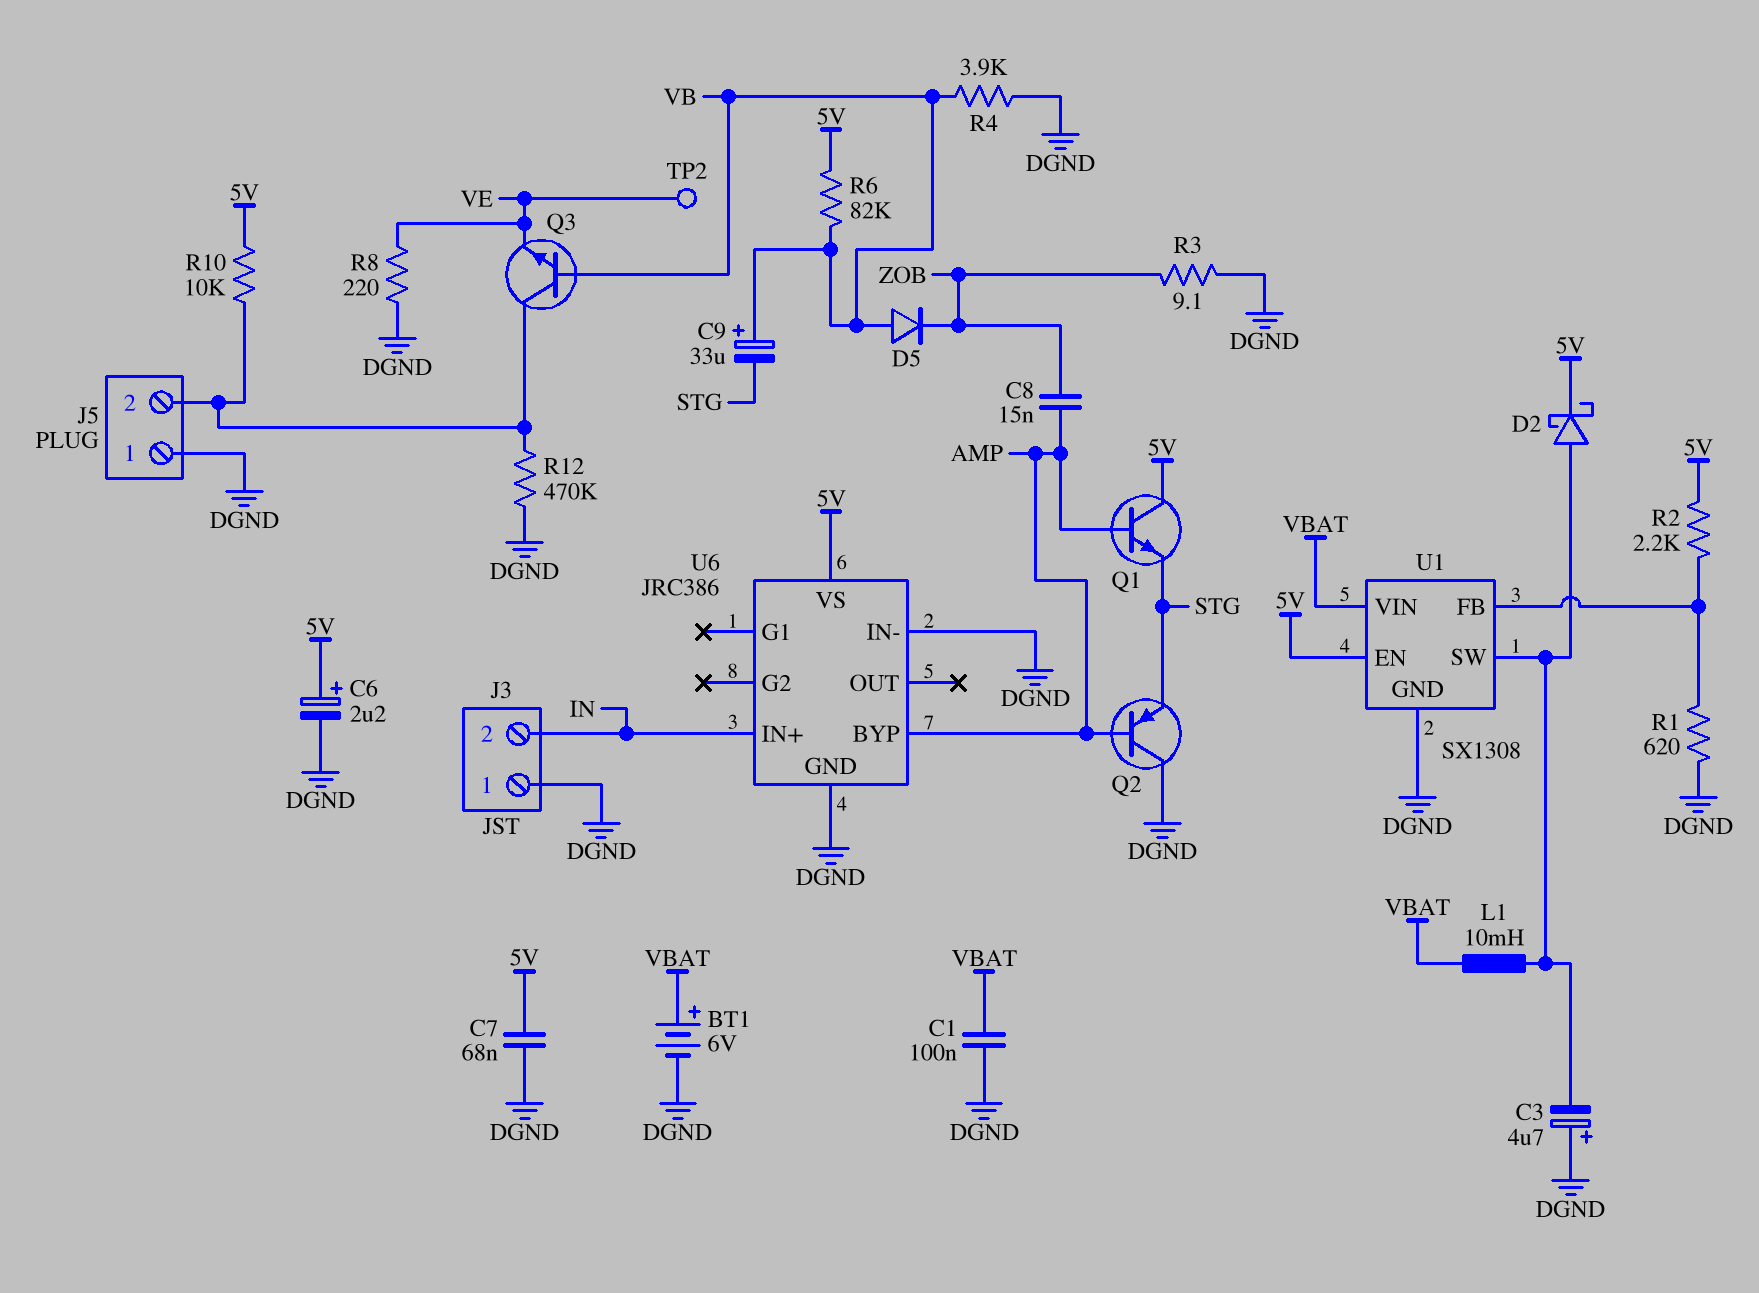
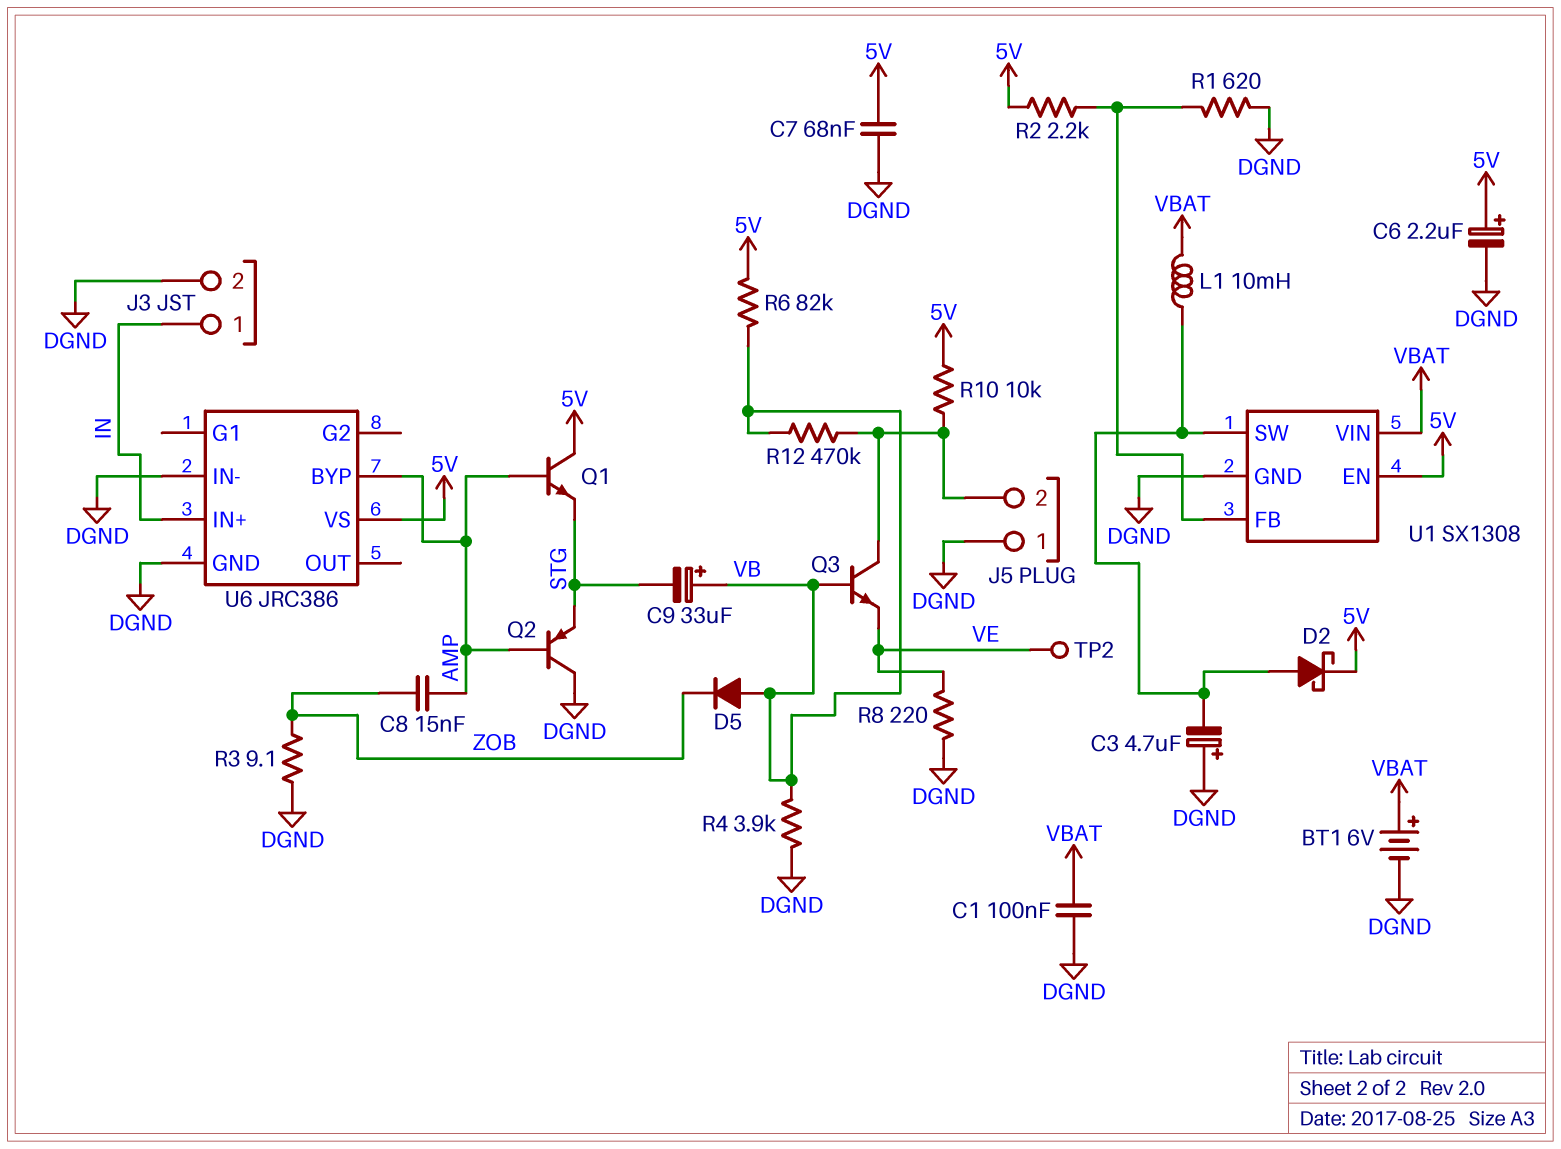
J3 pin 1: DGND -> IN
J3 pin 2: IN -> DGND
R12: 470k (DGND, J5/2) -> 470k (J5/2, VB)

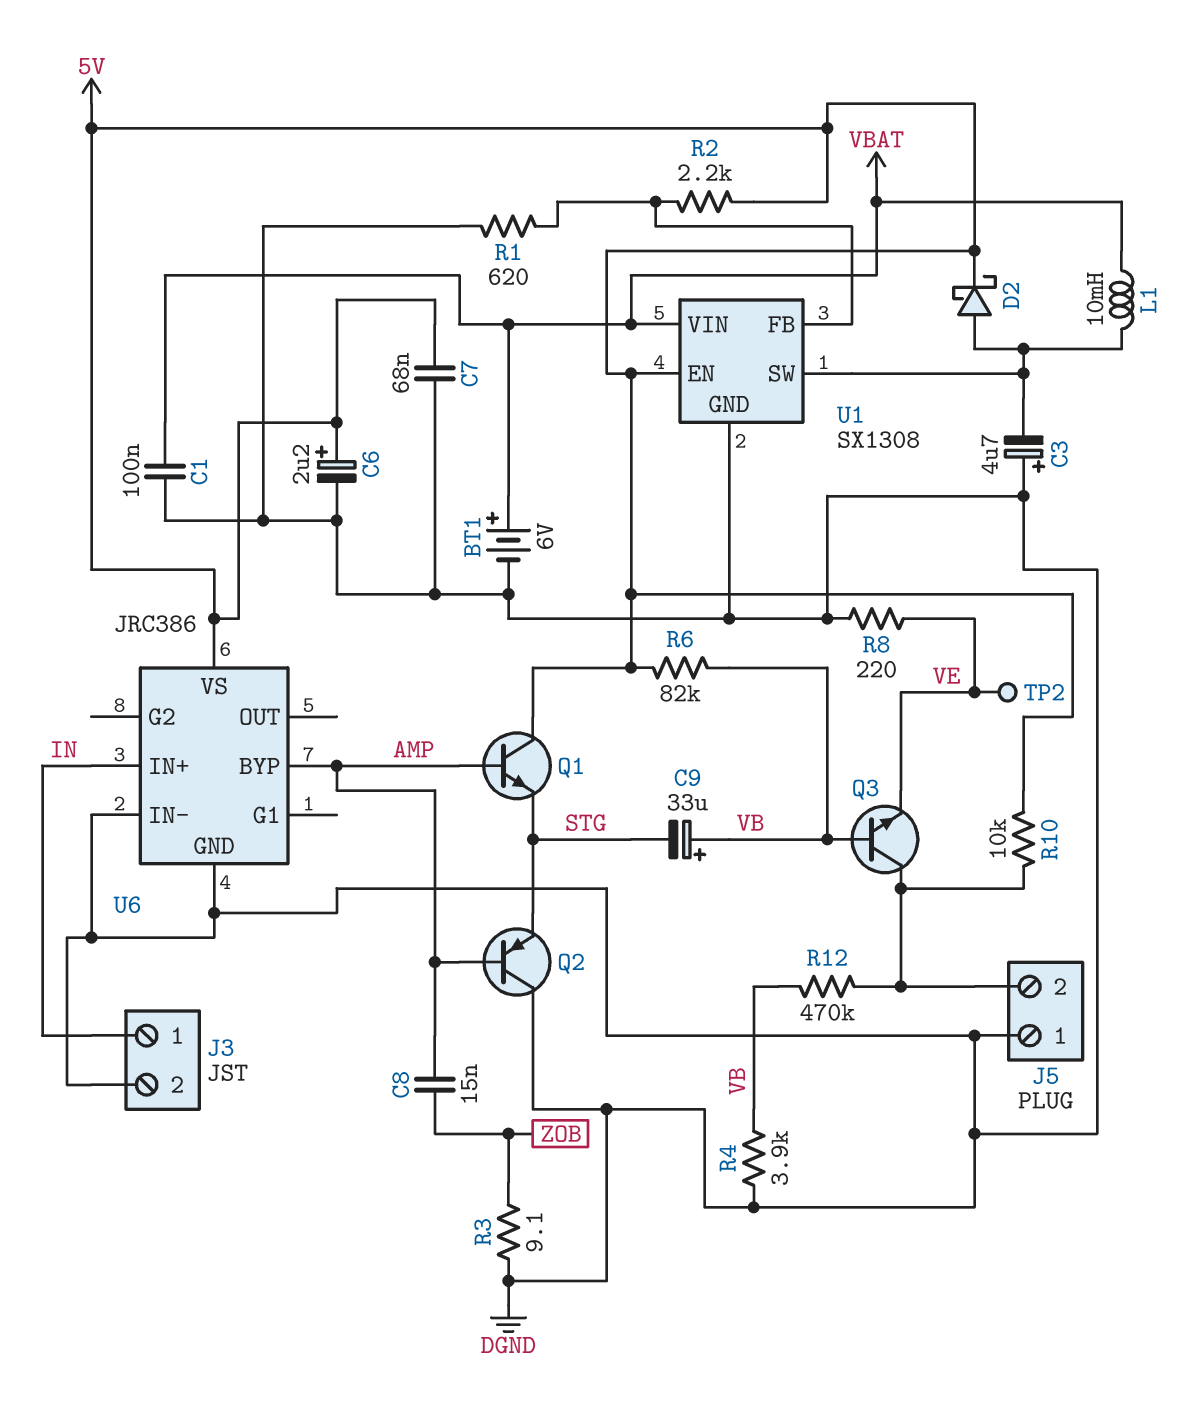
D5: diode (A VB, K ZOB) -> none

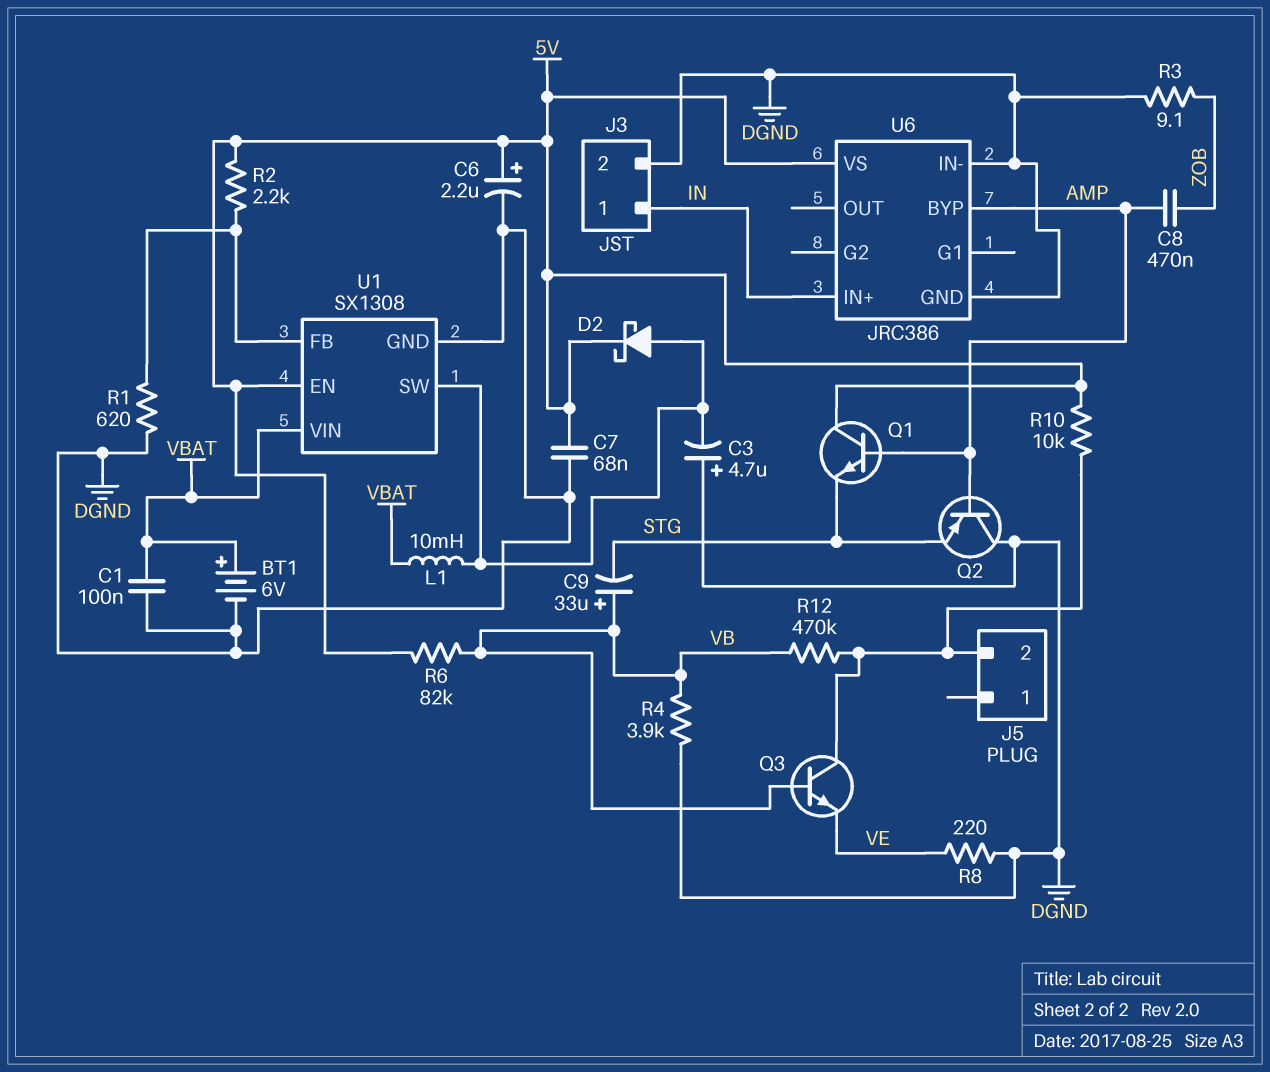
C8: 15nF (AMP, ZOB) -> 470nF (AMP, ZOB)
J5 pin 1: DGND -> none
TP2: test point (VE) -> none

